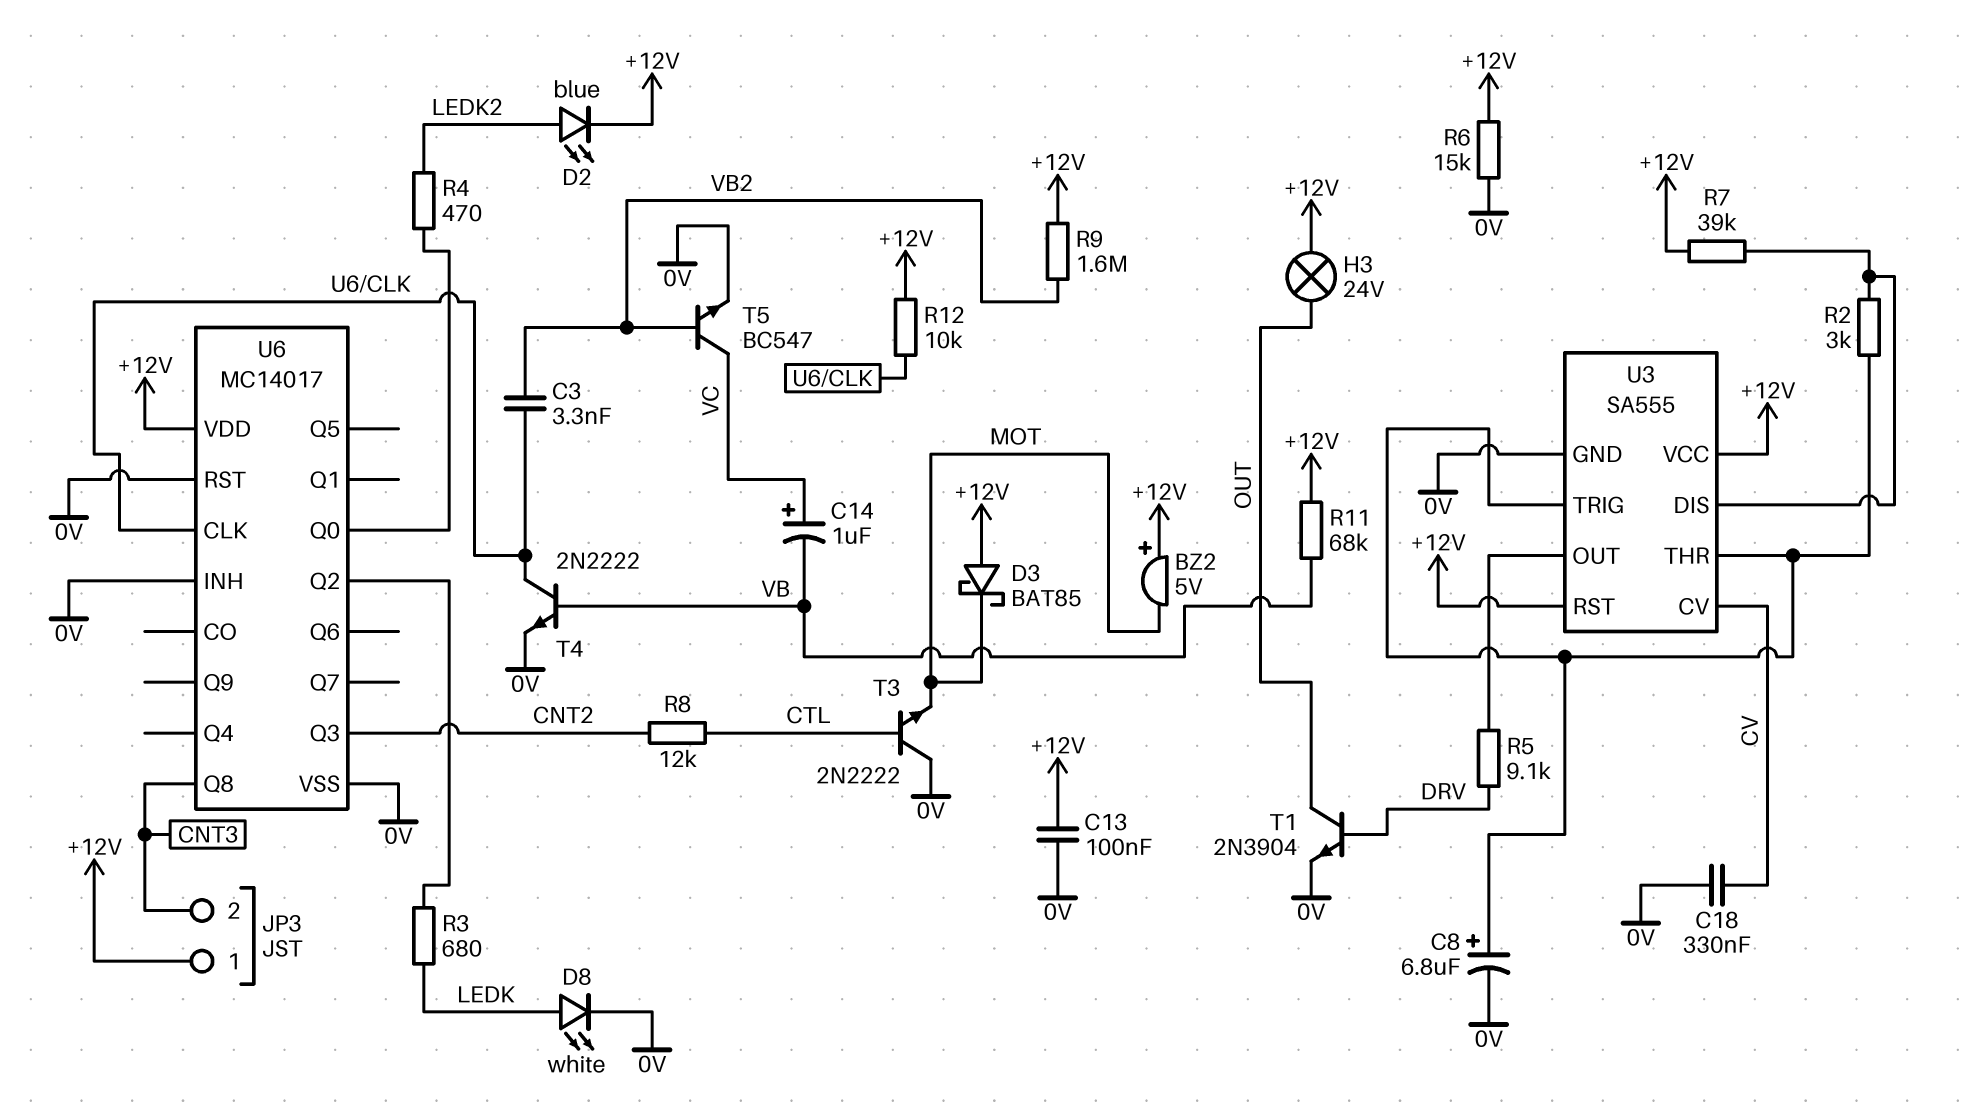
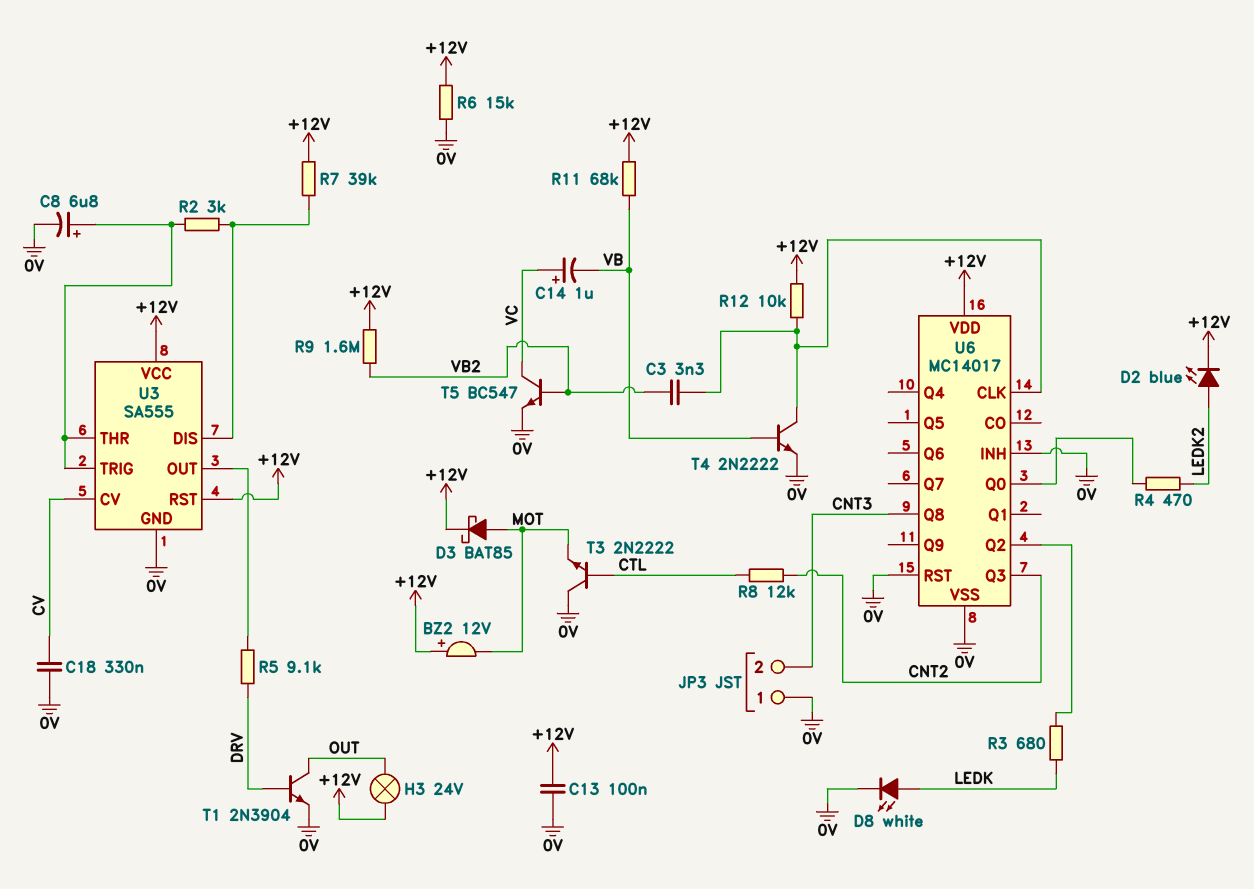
BZ2: buzzer 5V (plus +12V, minus MOT) -> buzzer 12V (plus +12V, minus MOT)
D3: schottky BAT85 (A +12V, K MOT) -> schottky BAT85 (A MOT, K +12V)
JP3 pin 1: +12V -> 0V

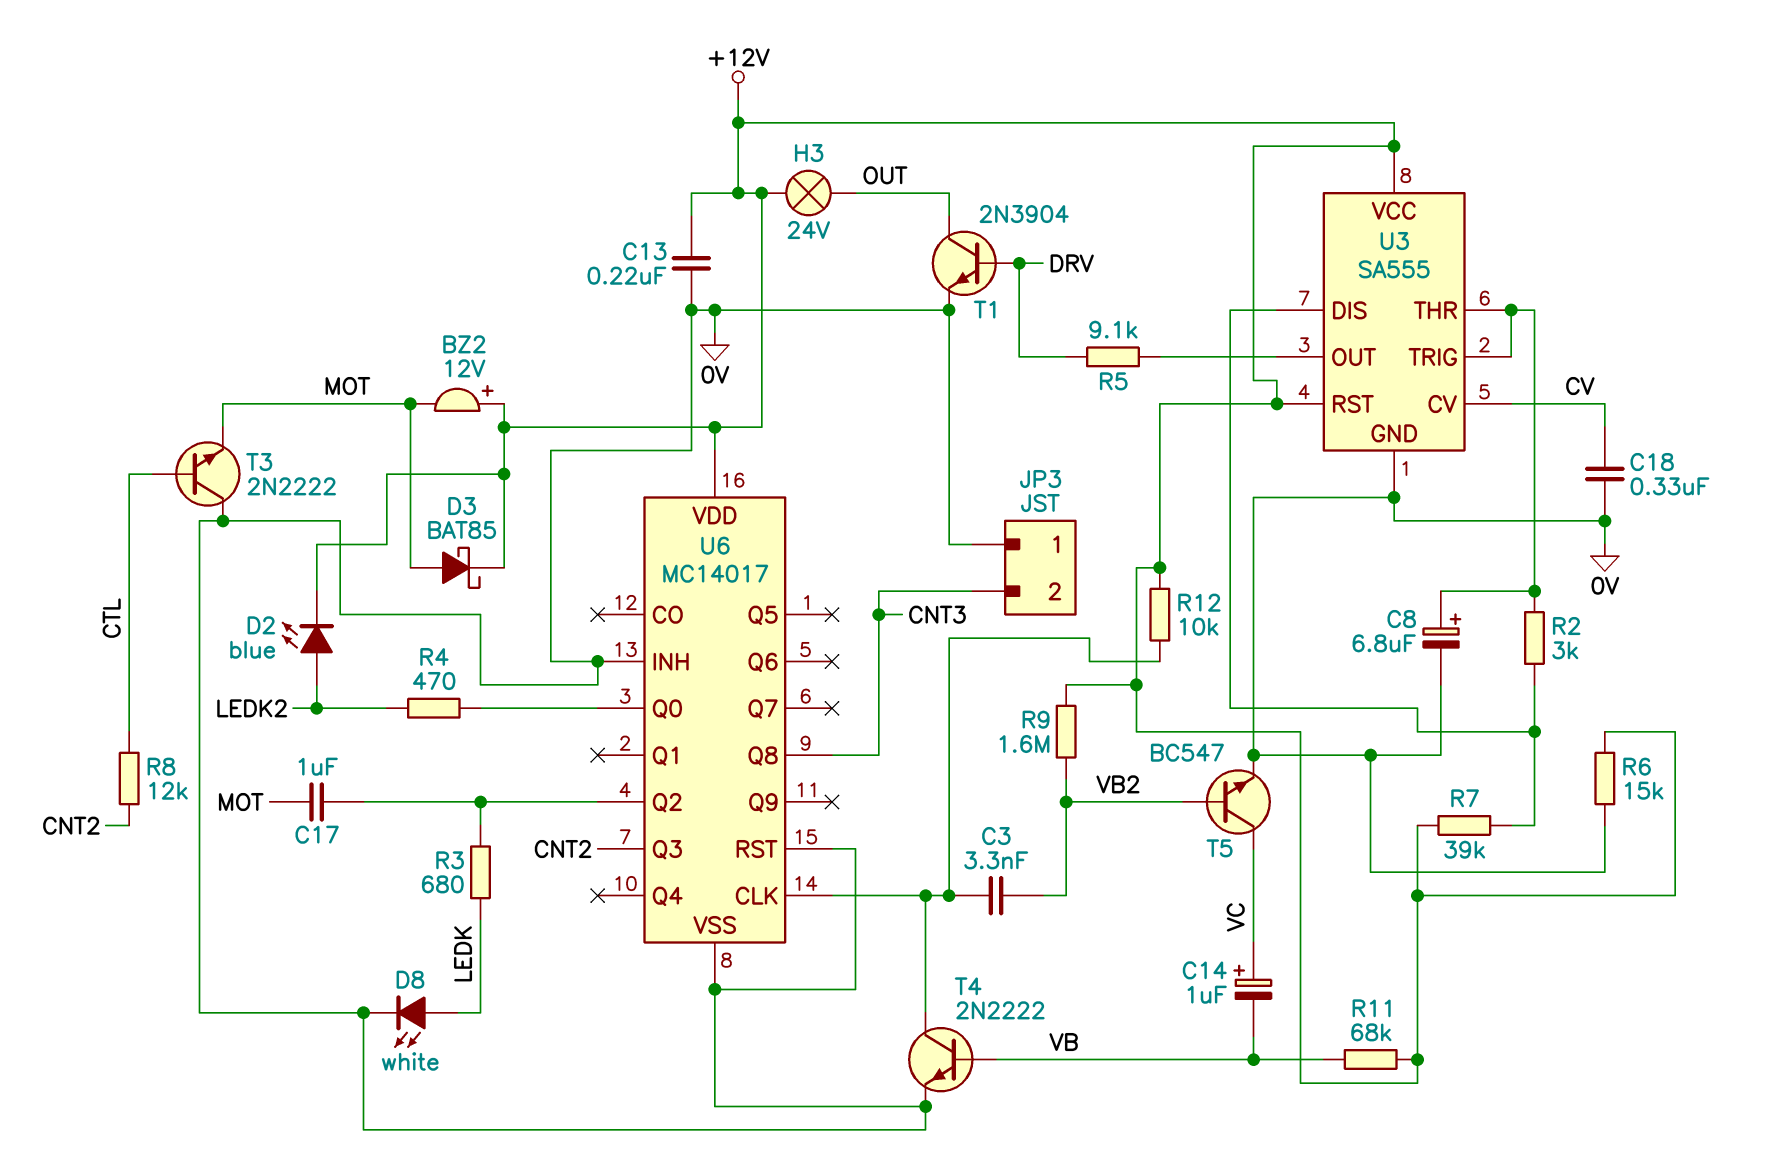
C13: 100nF (+12V, 0V) -> 220nF (+12V, 0V)
C17: none -> 1uF (MOT, U6/Q2)

